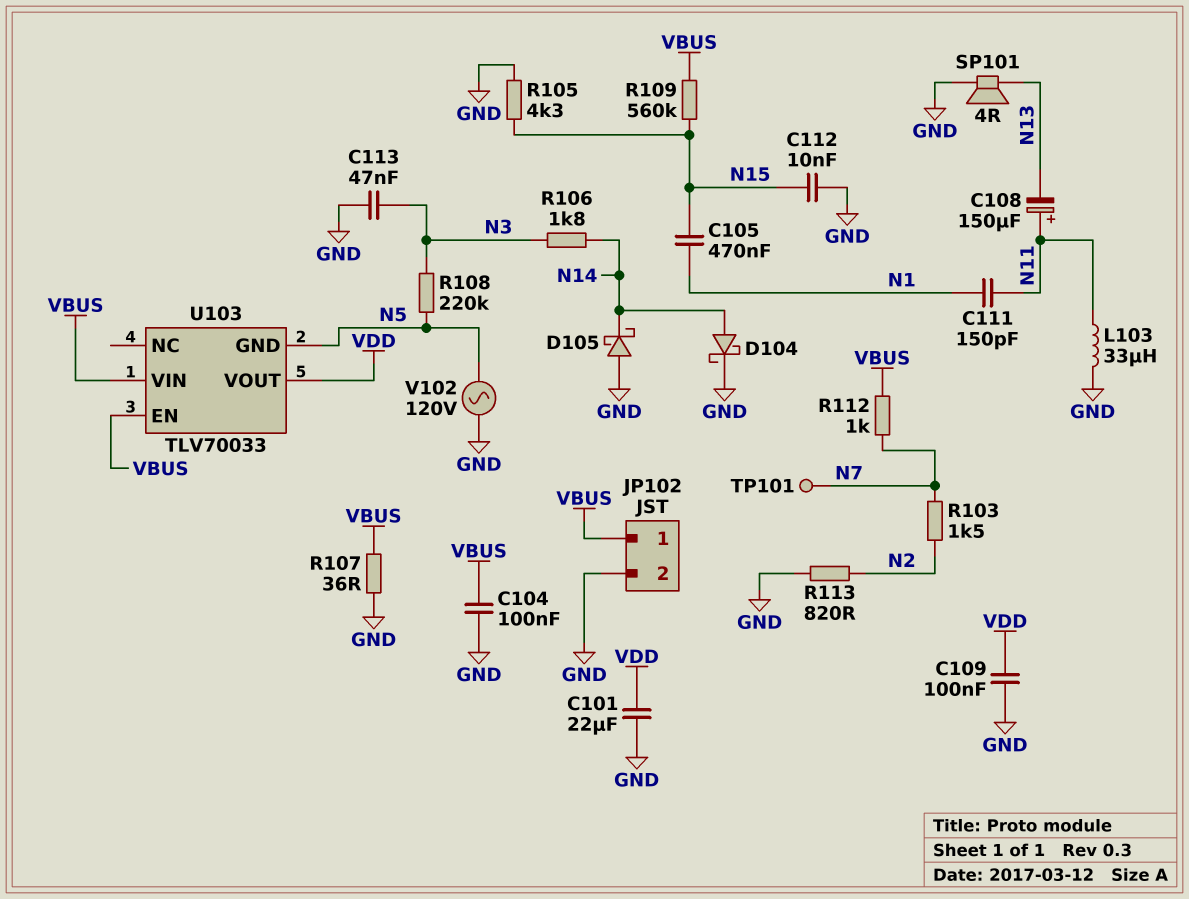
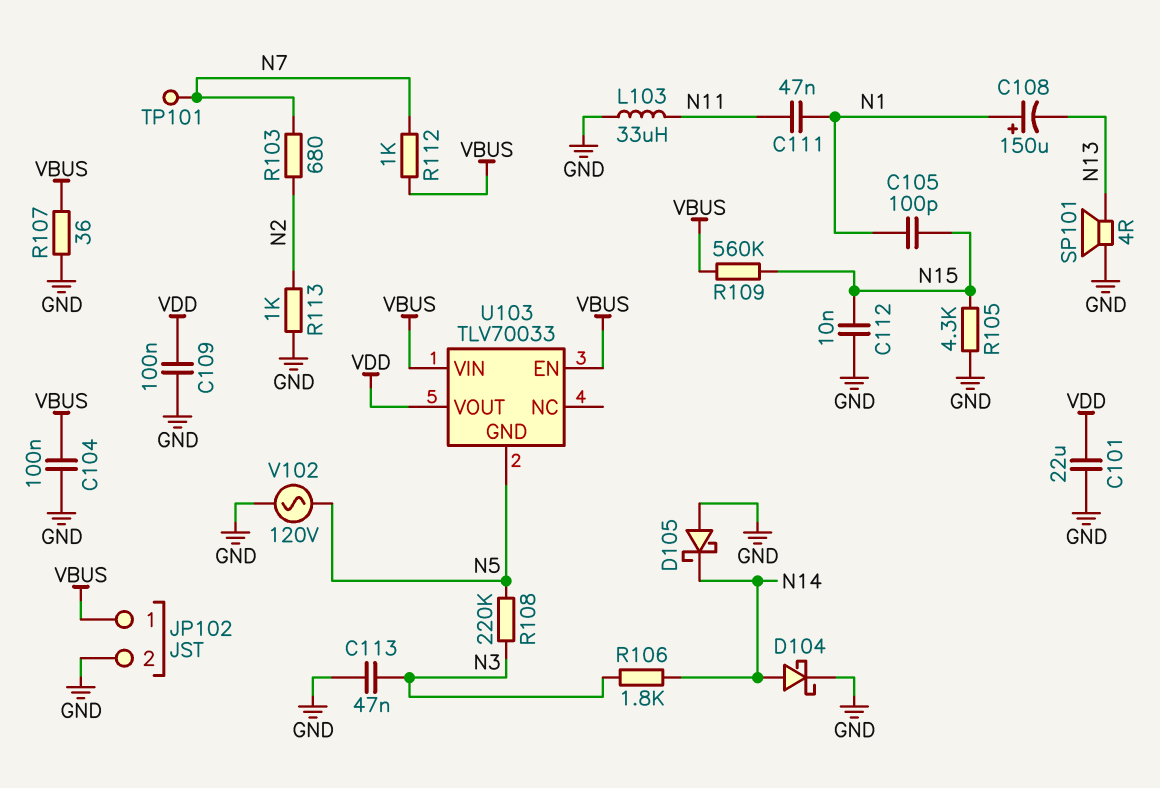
C105: 470nF (N1, N15) -> 100pF (N1, N15)
C108: 150uF (plus N11, minus N13) -> 150uF (plus N1, minus N13)
C111: 150pF (N1, N11) -> 47nF (N1, N11)
R103: 1.5k (N2, N7) -> 680 (N2, N7)
R113: 820 (GND, N2) -> 1k (GND, N2)

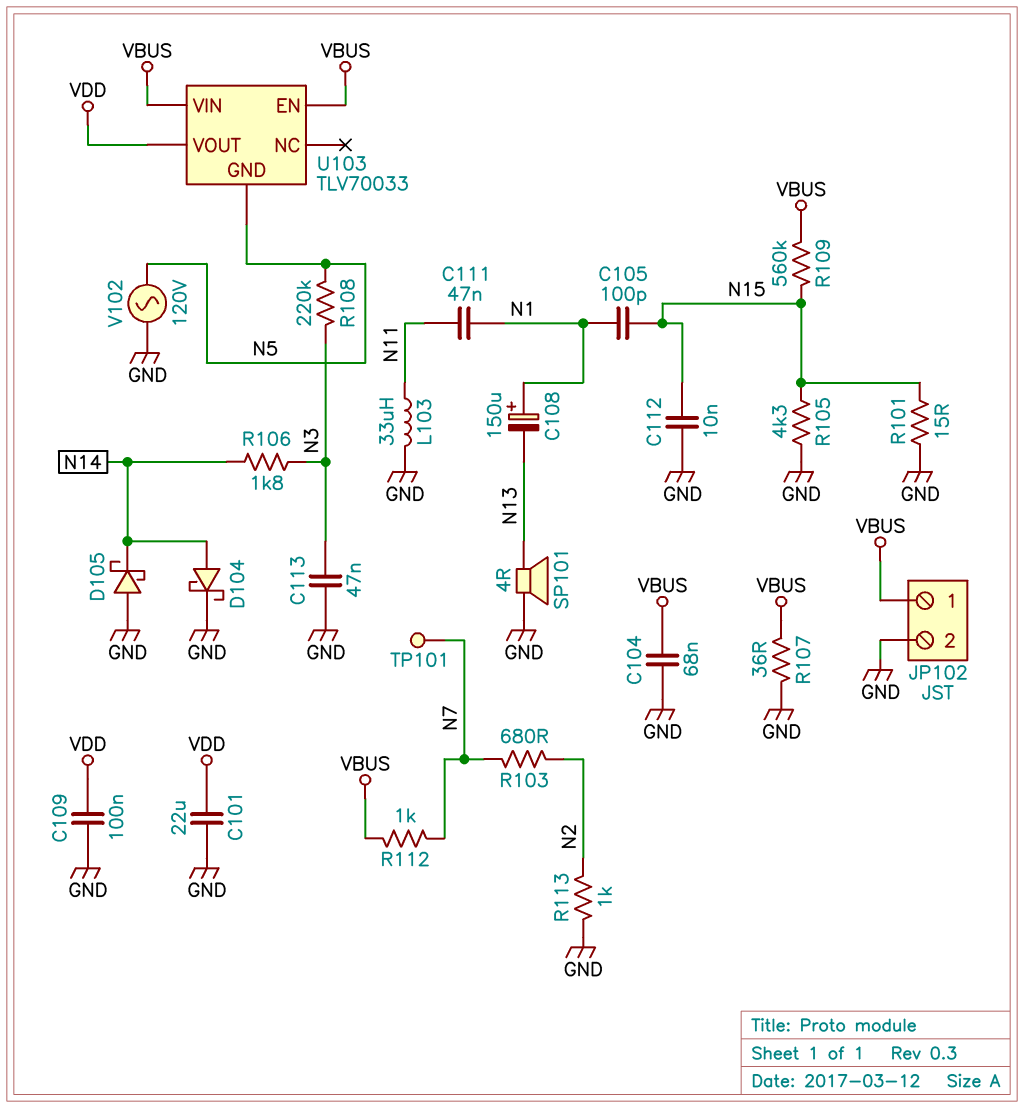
C104: 100nF (GND, VBUS) -> 68nF (GND, VBUS)
R101: none -> 15 (GND, N15)

